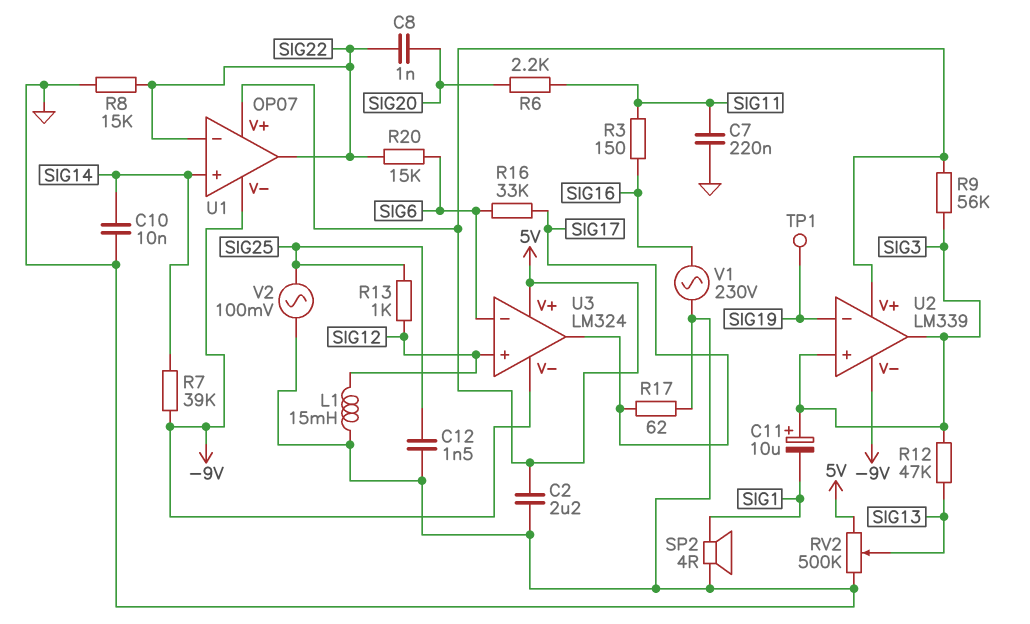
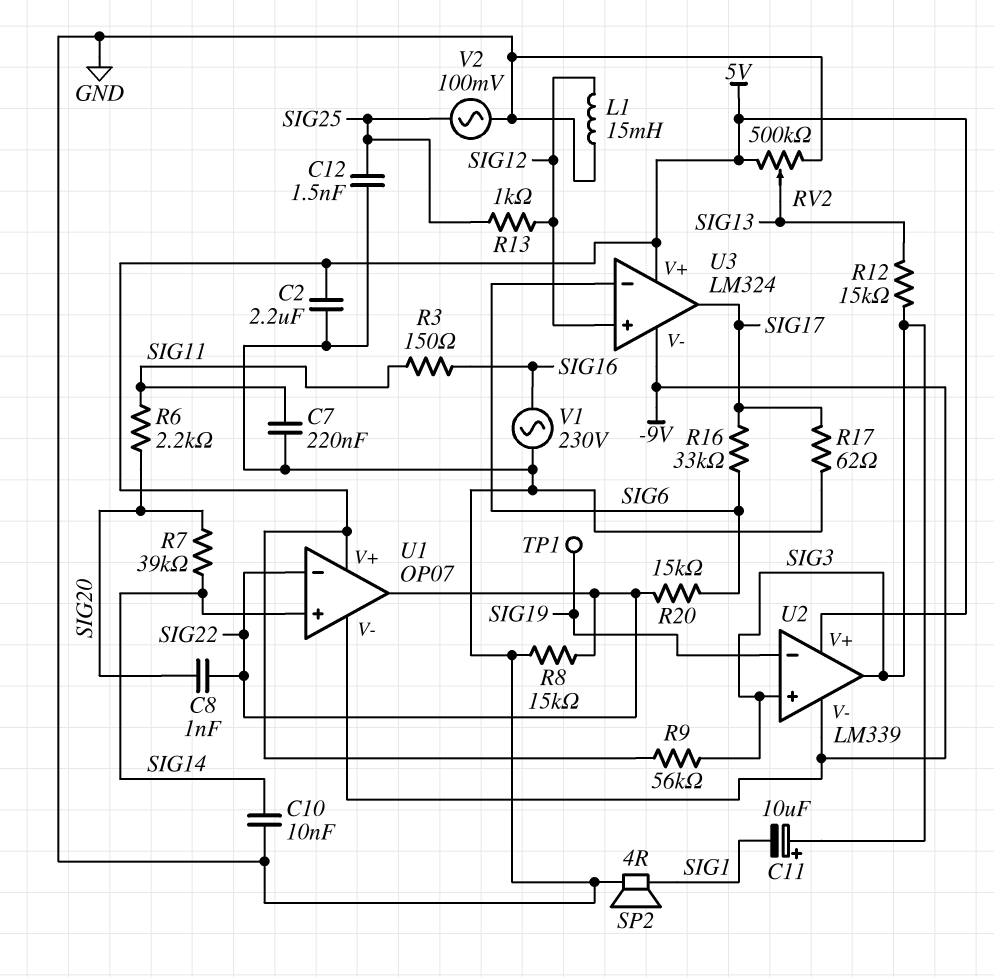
R7: 39k (-9V, SIG14) -> 39k (SIG14, SIG20)
R12: 47k (SIG3, SIG13) -> 15k (SIG3, SIG13)

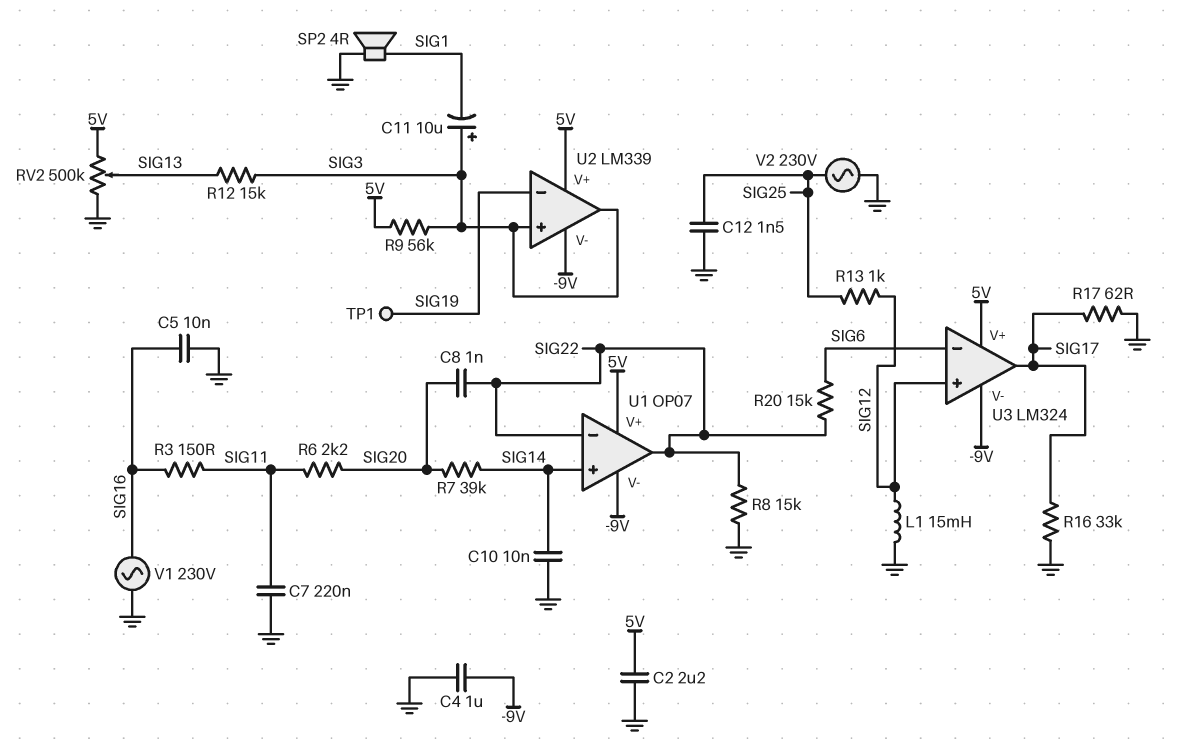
C4: none -> 1uF (-9V, GND)
C5: none -> 10nF (GND, SIG16)
R16: 33k (SIG6, SIG17) -> 33k (GND, SIG17)
V2: AC 100mV (GND, SIG25) -> AC 230V (GND, SIG25)

